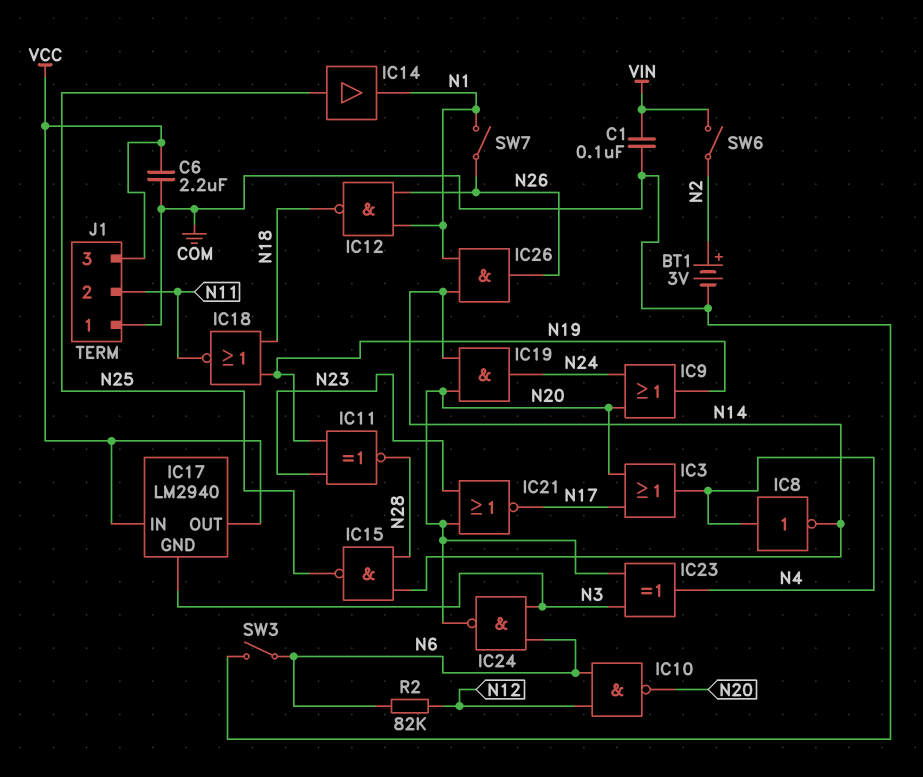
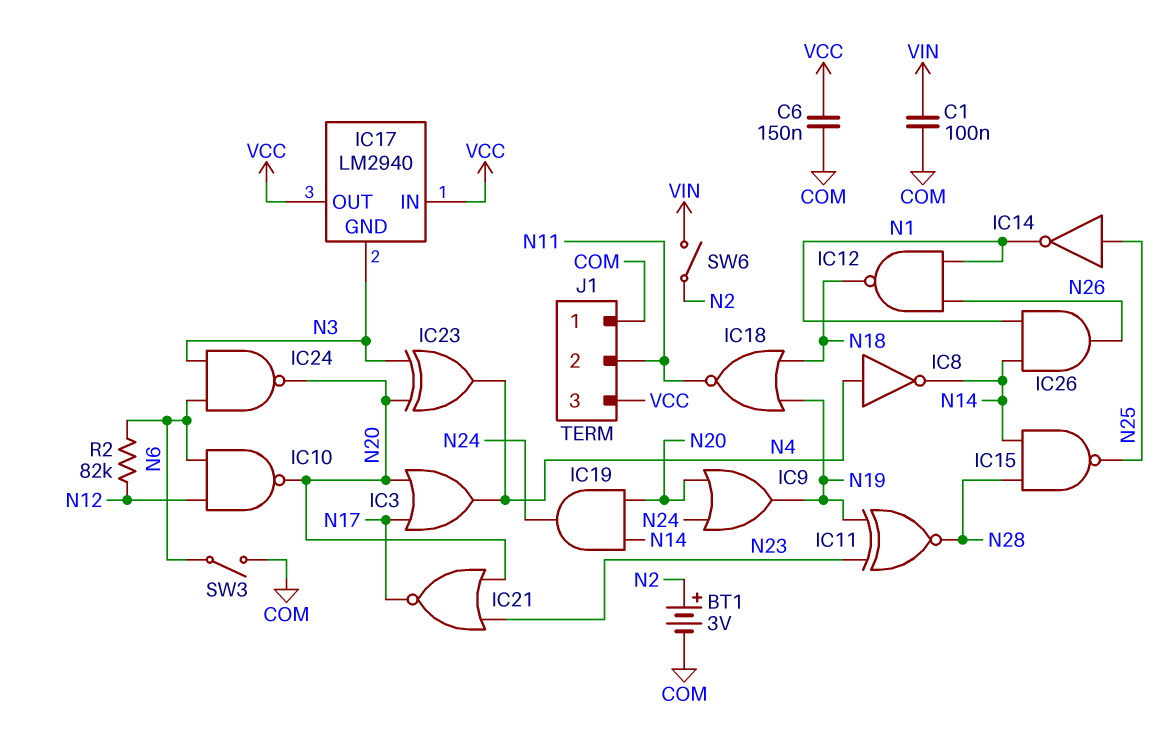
C6: 2.2uF (COM, VCC) -> 150nF (COM, VCC)
IC14: buffer (in N25, out N1) -> NOT (in N25, out N1)
SW7: switch (N1, N26) -> none

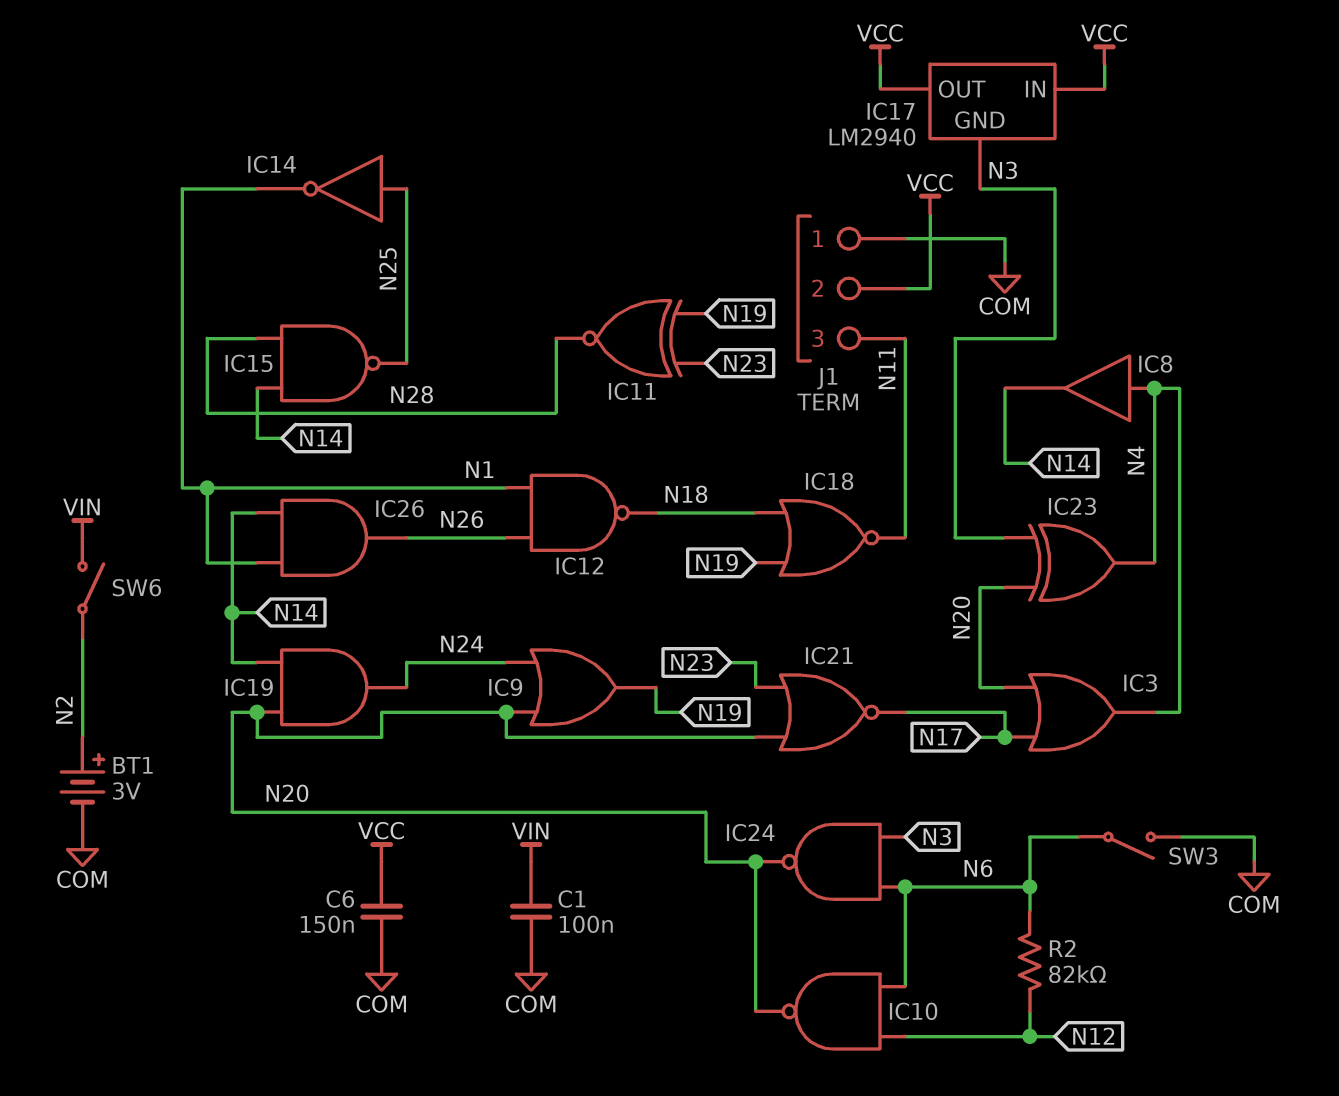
IC8: NOT (in N4, out N14) -> buffer (in N4, out N14)
J1 pin 2: N11 -> VCC
J1 pin 3: VCC -> N11

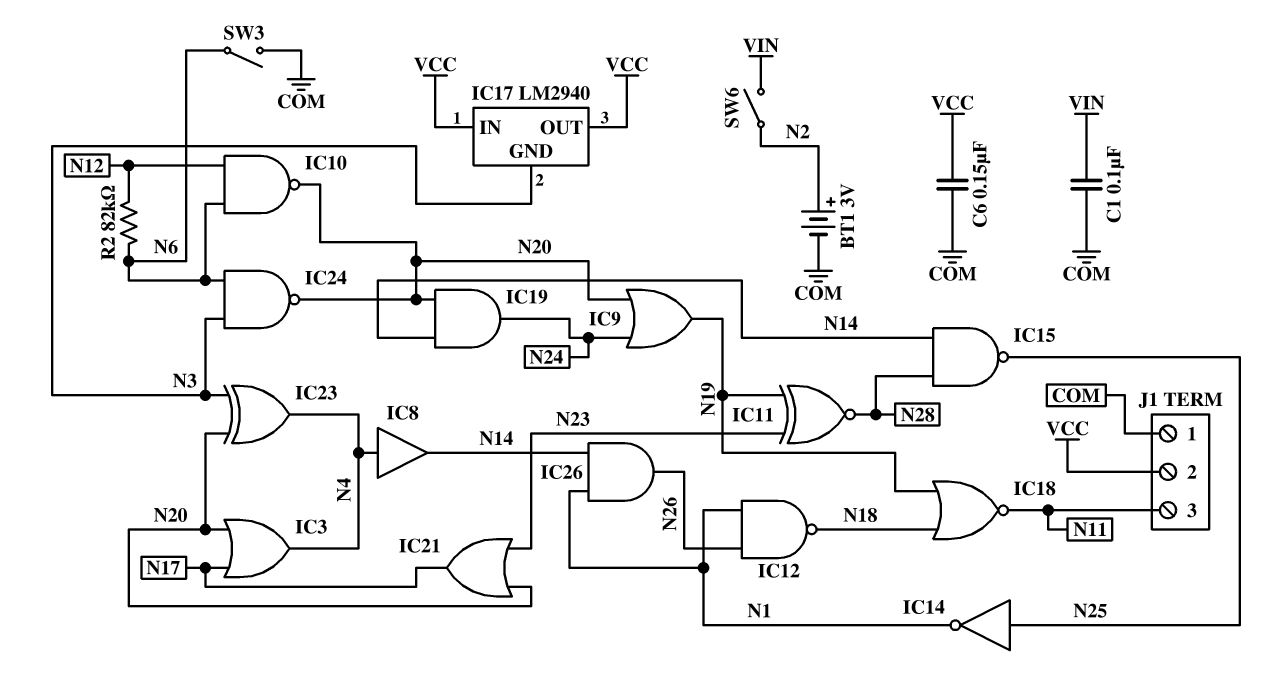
IC21: NOR (in N20, in N23, out N17) -> OR (in N20, in N23, out N17)

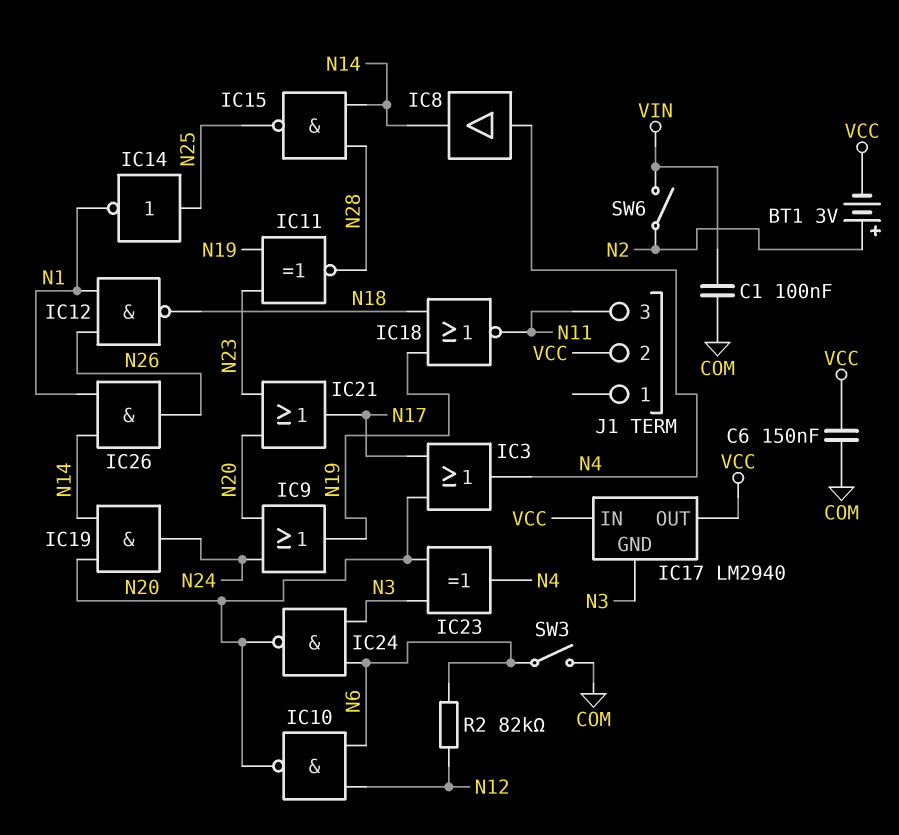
BT1: 3V (plus N2, minus COM) -> 3V (plus N2, minus VCC)
J1 pin 1: COM -> none

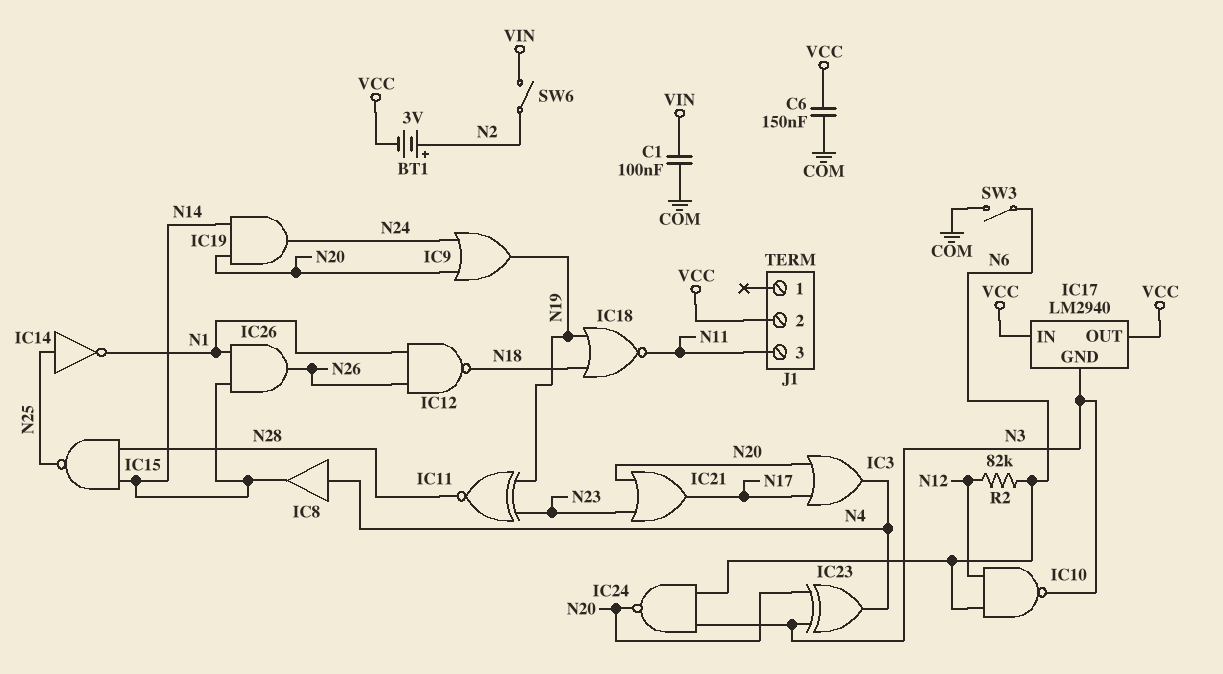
IC10: NAND (in N6, in N12, out N20) -> NAND (in N6, in N12, out N3)

